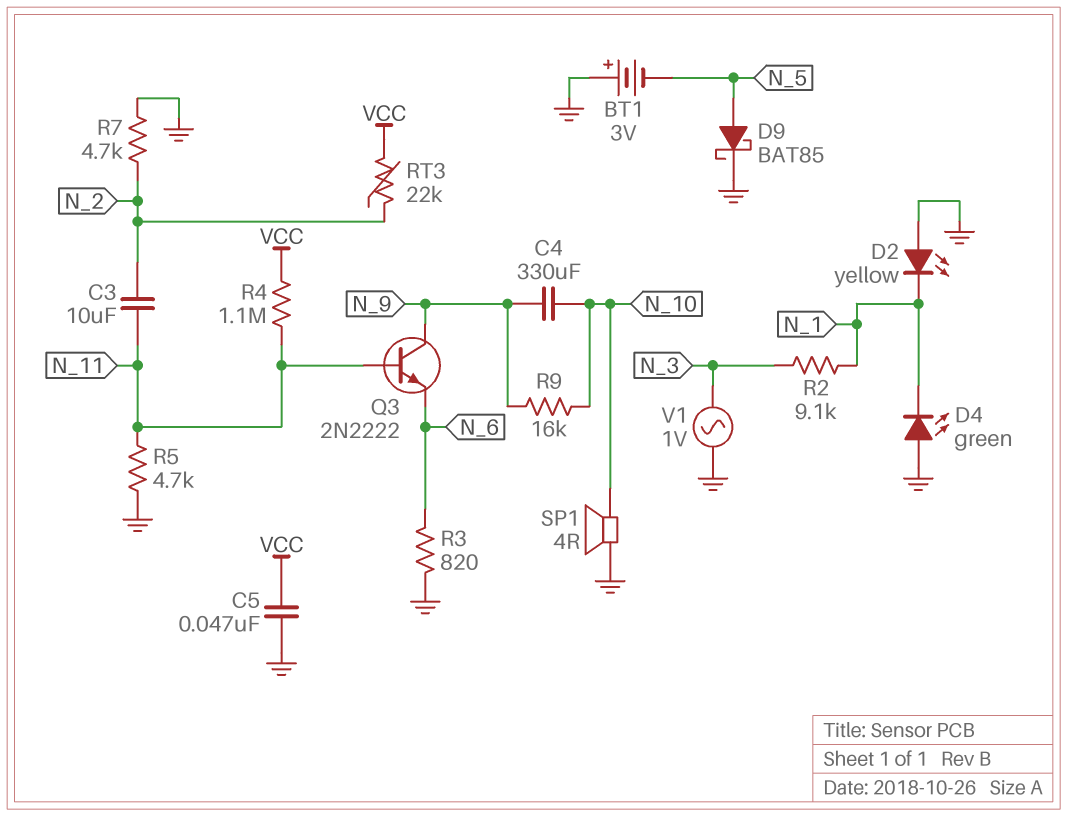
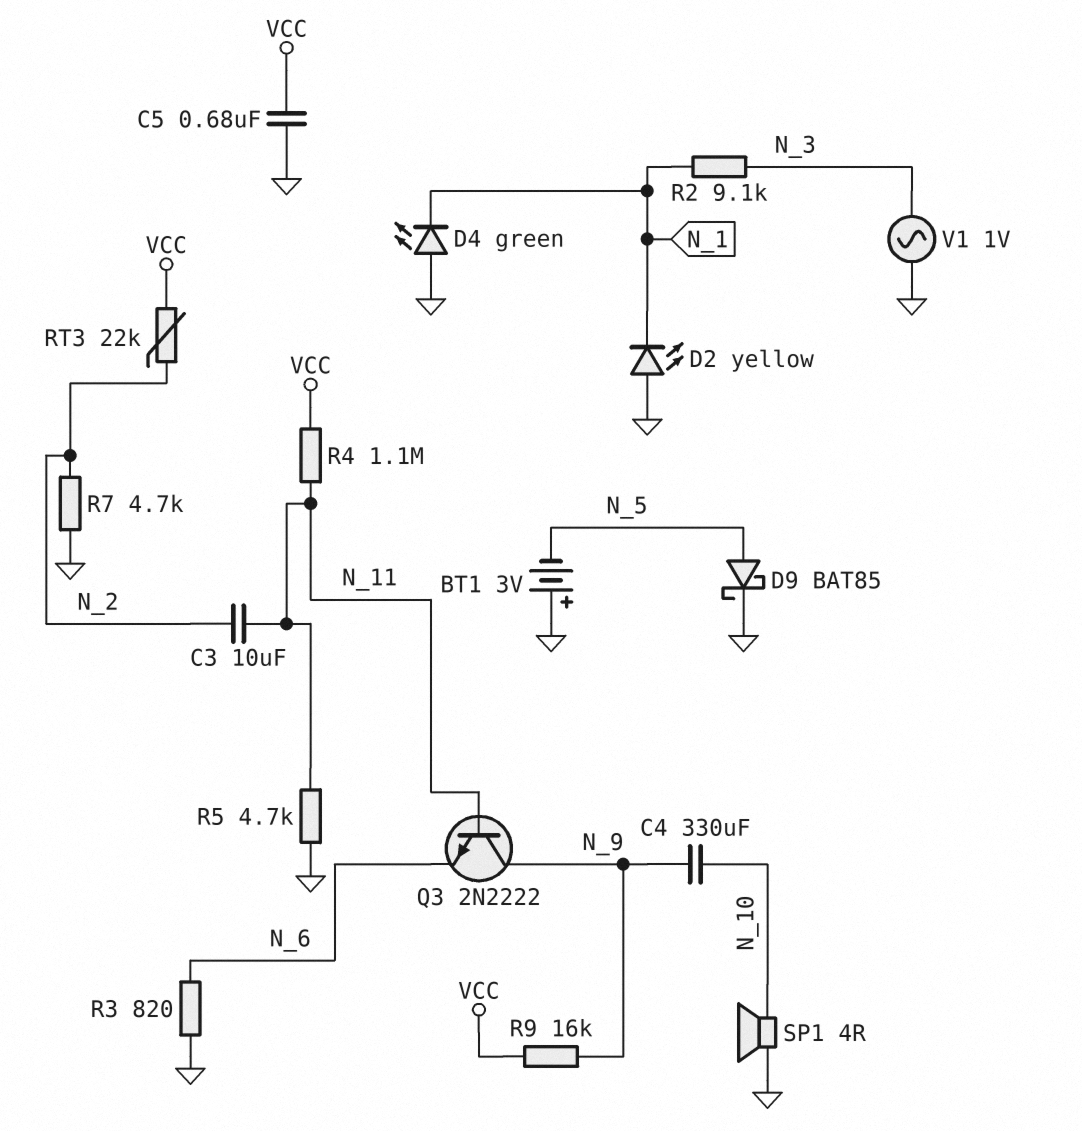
C5: 47nF (GND, VCC) -> 680nF (GND, VCC)
R9: 16k (N_9, N_10) -> 16k (N_9, VCC)

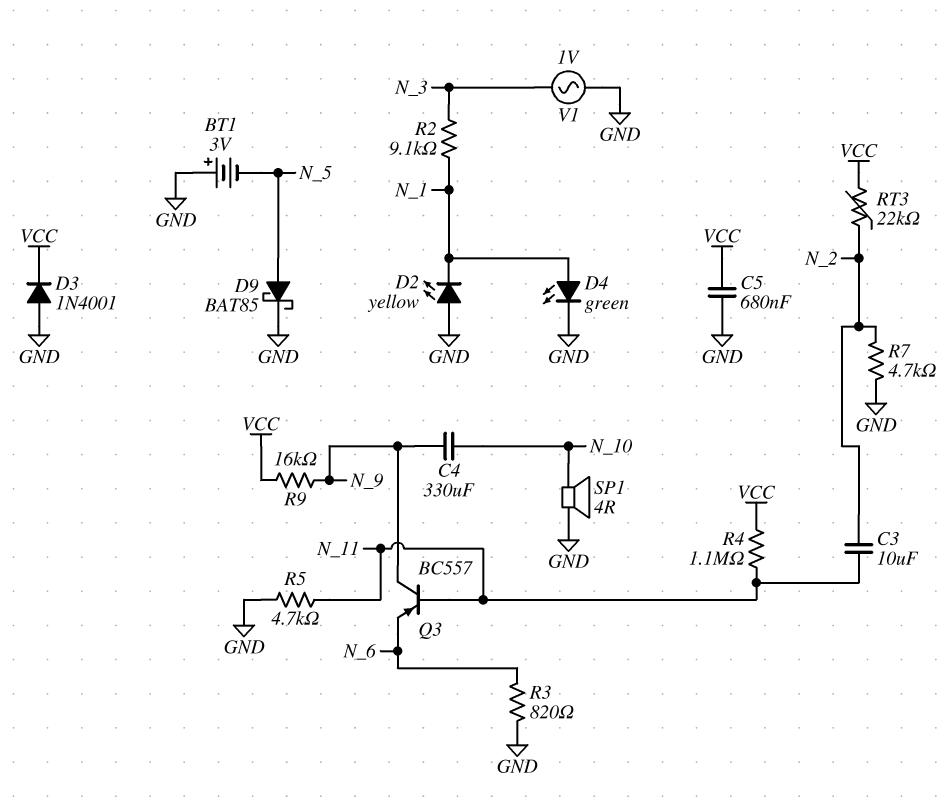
D3: none -> diode 1N4001 (A GND, K VCC)
D4: LED green (A GND, K N_1) -> LED green (A N_1, K GND)
Q3: NPN 2N2222 (B N_11, C N_9, E N_6) -> PNP BC557 (B N_11, C N_9, E N_6)

